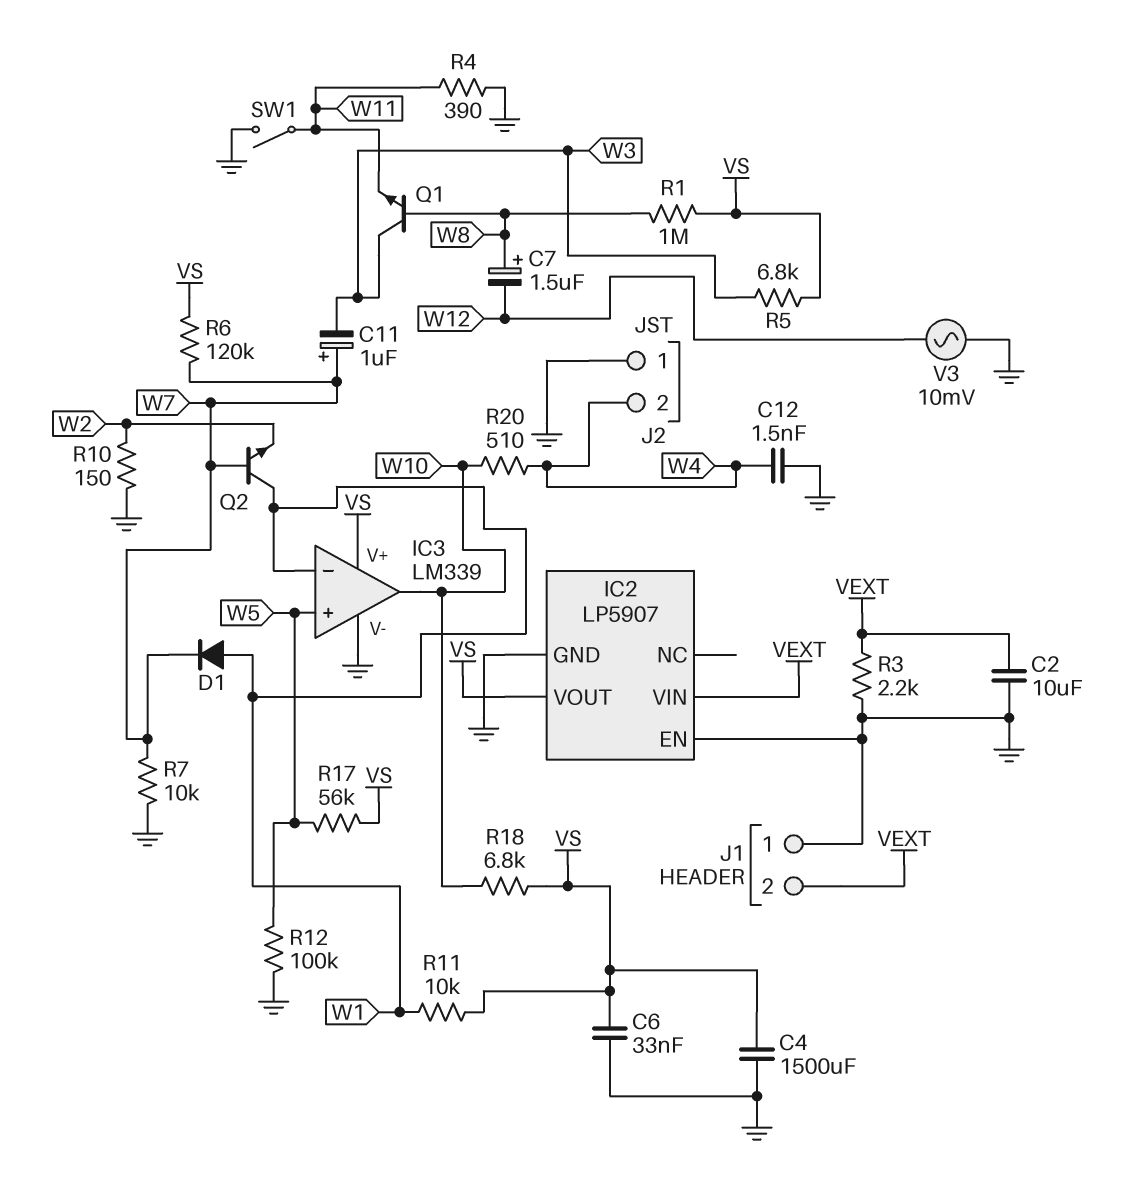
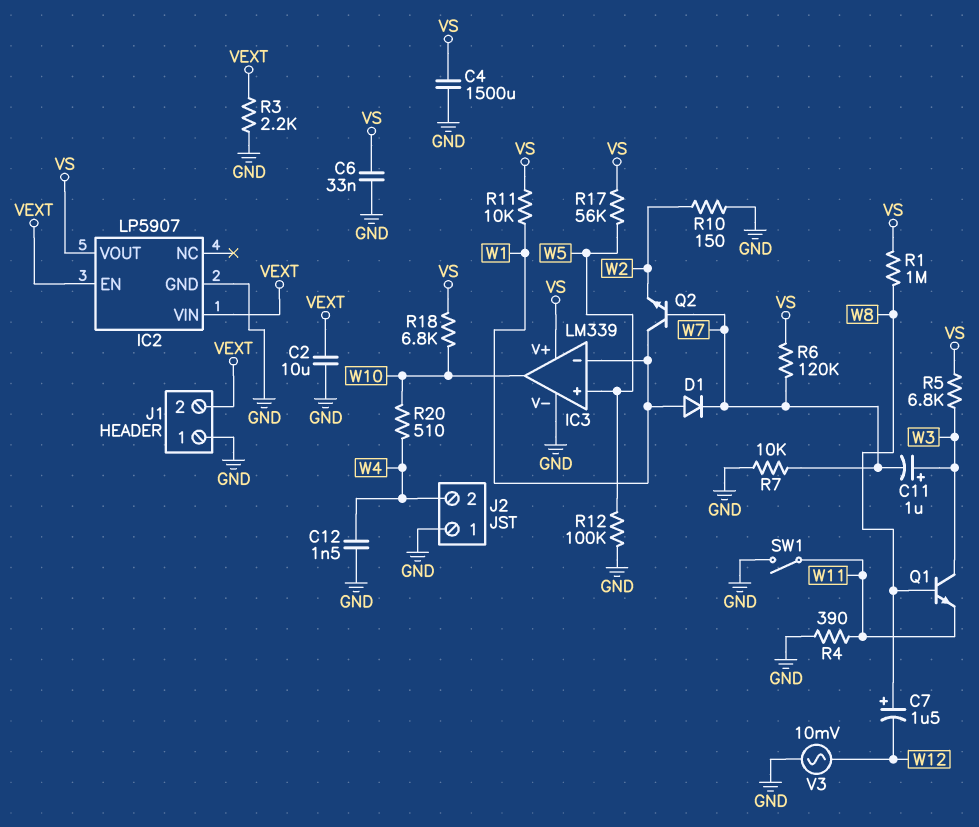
C11: 1uF (plus W7, minus W3) -> 1uF (plus W3, minus W7)
IC2 pin EN: GND -> VEXT

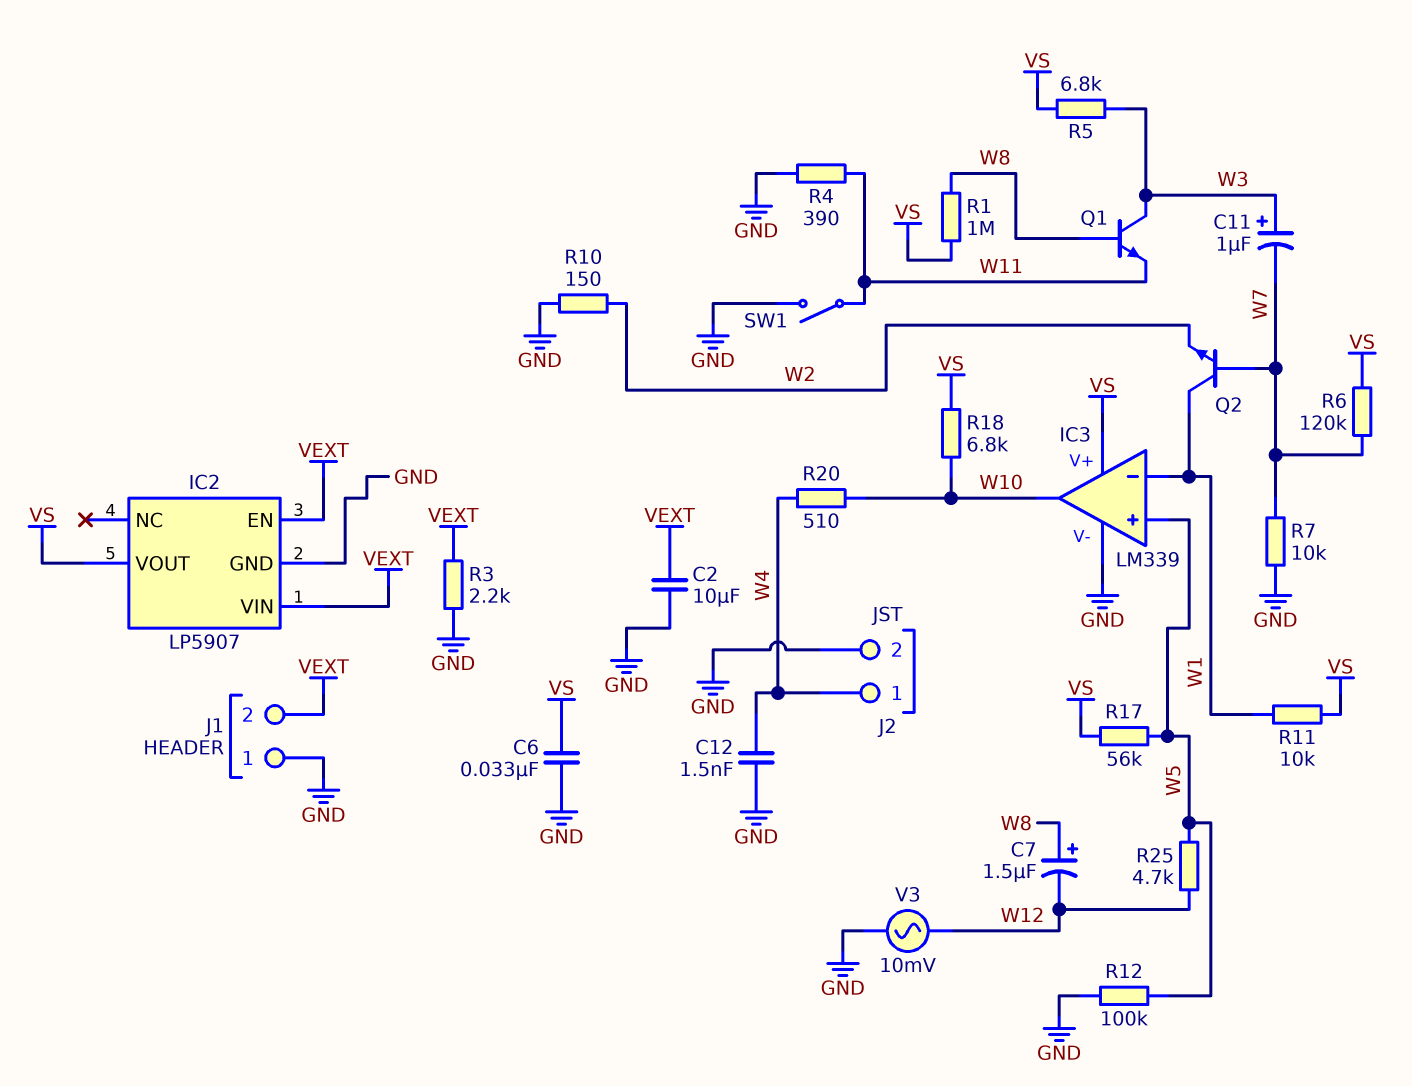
C4: 1500uF (GND, VS) -> none
D1: diode (A W1, K W7) -> none
J2 pin 1: GND -> W4
J2 pin 2: W4 -> GND
R25: none -> 4.7k (W5, W12)

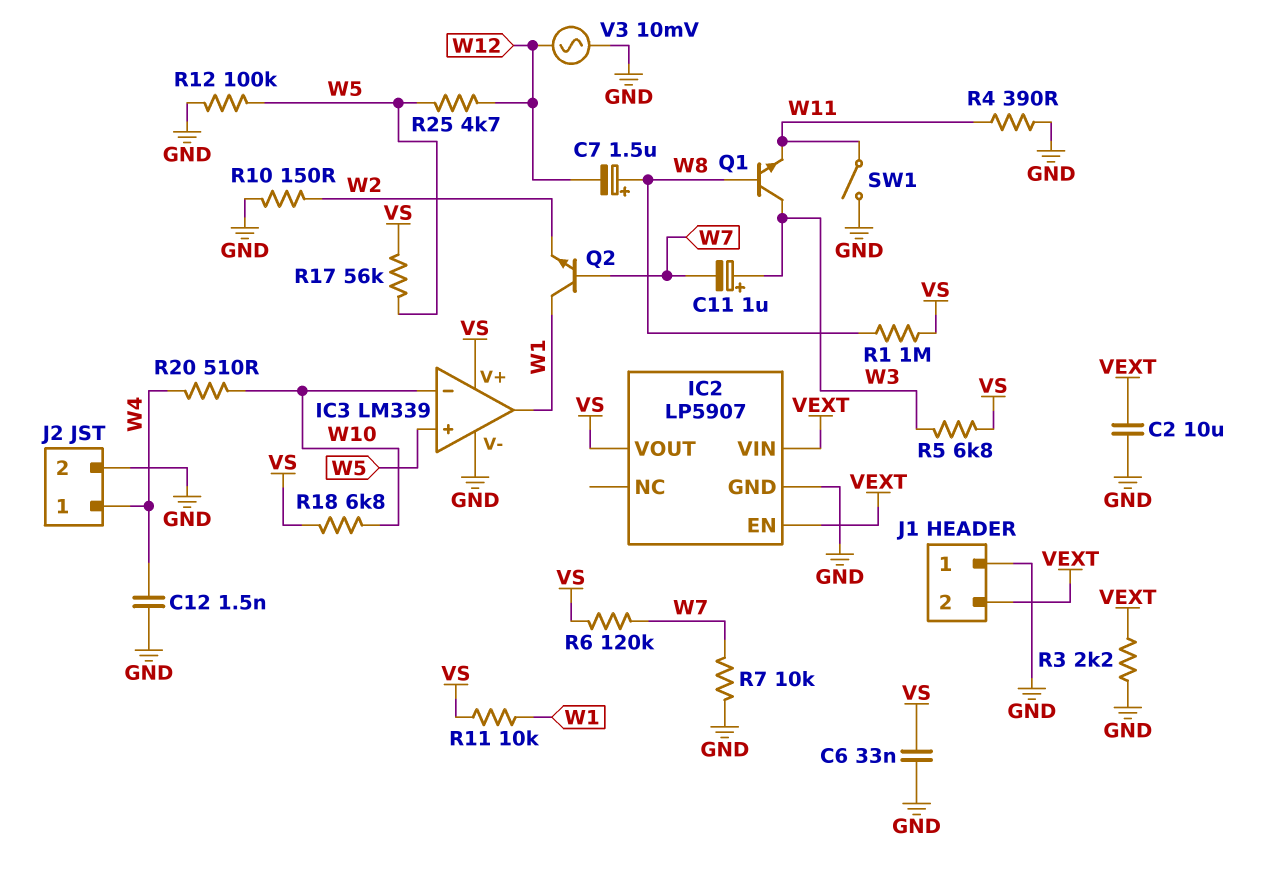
IC3 pin in-: W1 -> W10
IC3 pin out: W10 -> W1

